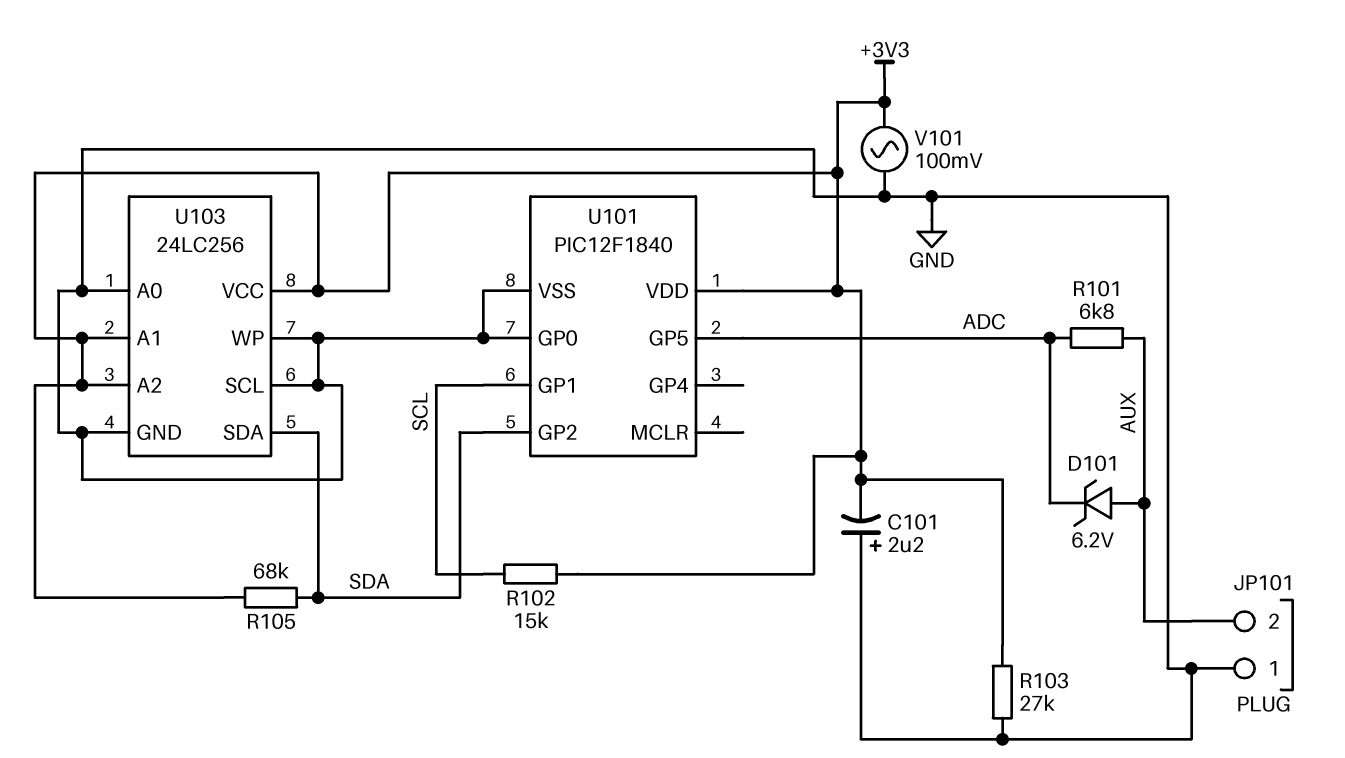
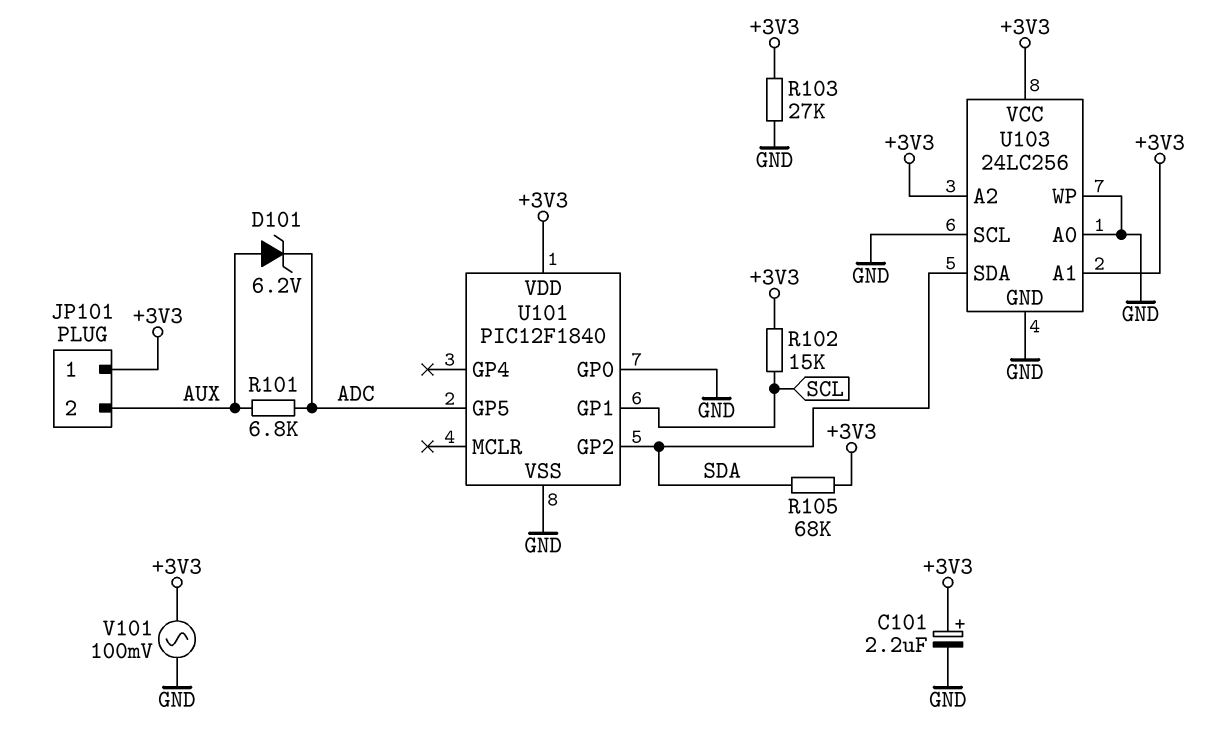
C101: 2.2uF (plus GND, minus +3V3) -> 2.2uF (plus +3V3, minus GND)
JP101 pin 1: GND -> +3V3

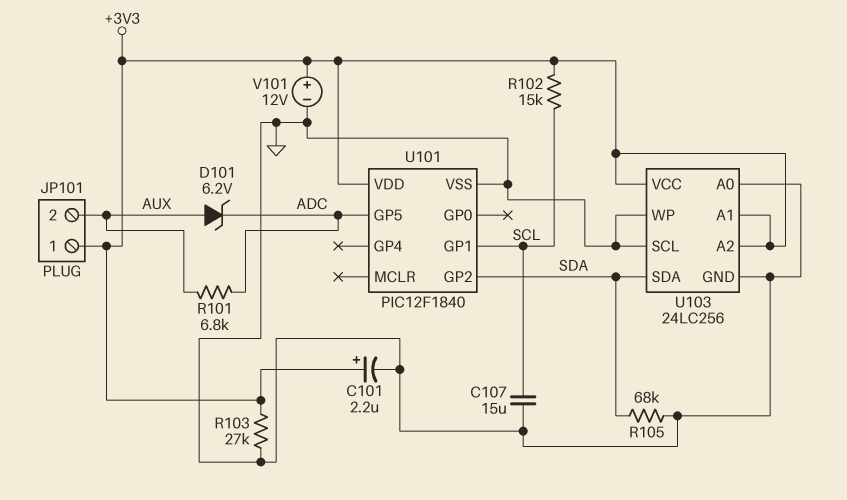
C107: none -> 15uF (GND, SCL)
R105: 68k (+3V3, SDA) -> 68k (GND, SDA)
U101 pin GP0: GND -> none
V101: AC 100mV (+3V3, GND) -> 12V (plus +3V3, minus GND)

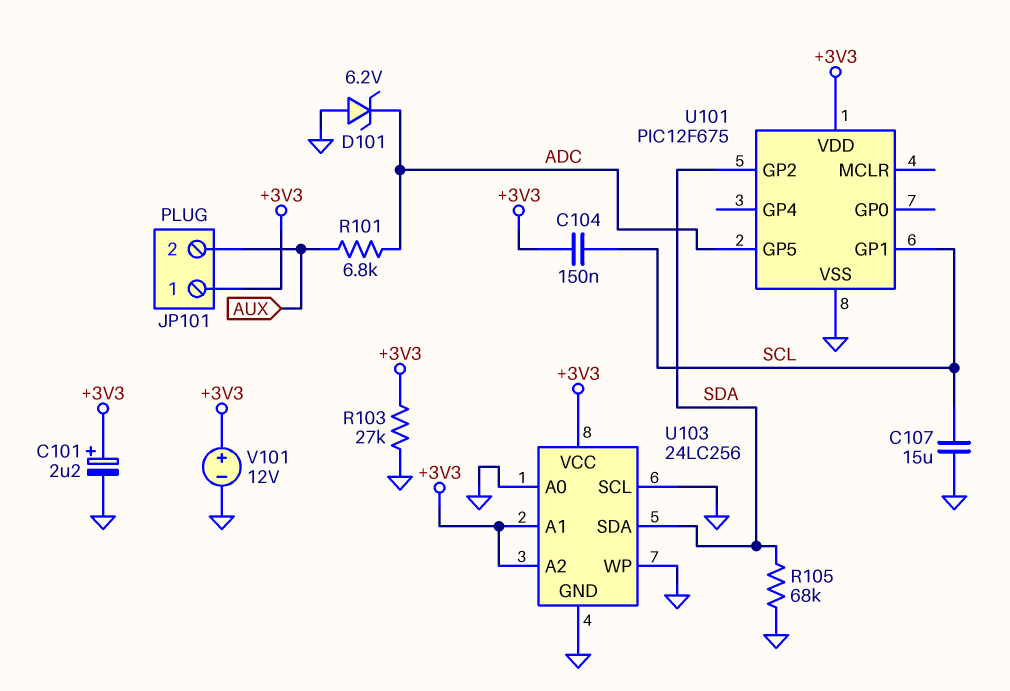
C104: none -> 150nF (+3V3, SCL)
D101: zener 6.2V (A AUX, K ADC) -> zener 6.2V (A GND, K ADC)
R102: 15k (+3V3, SCL) -> none
U101: PIC12F1840 -> PIC12F675

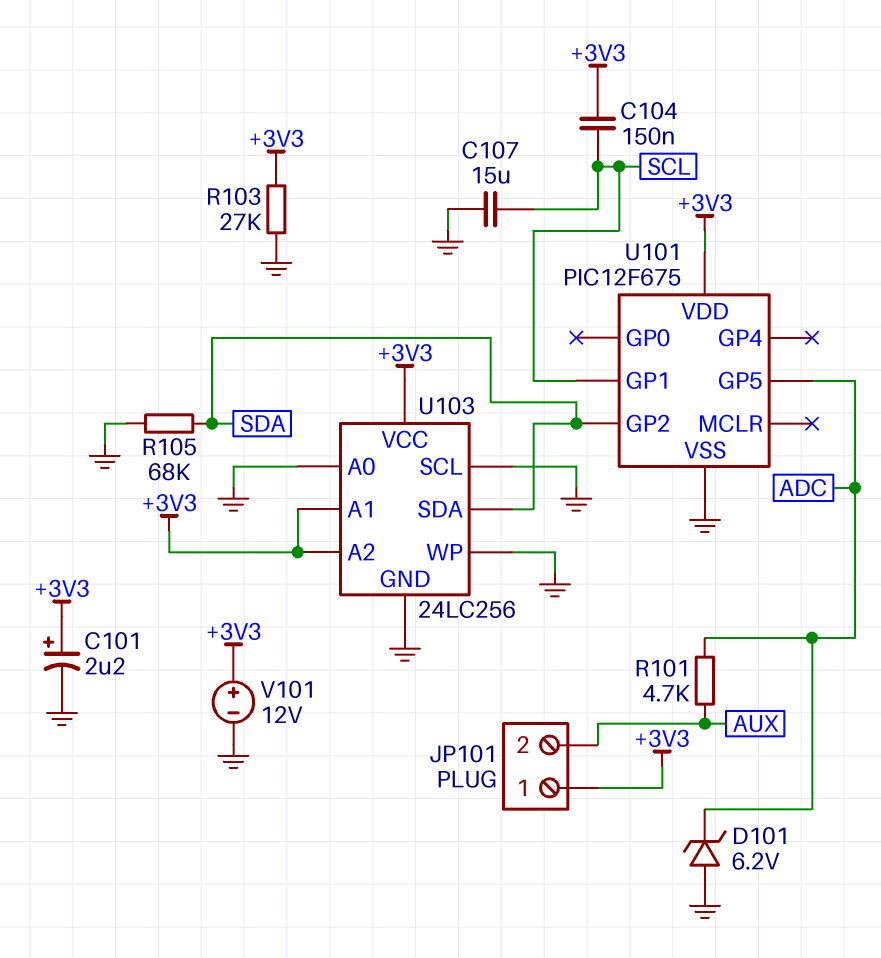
R101: 6.8k (ADC, AUX) -> 4.7k (ADC, AUX)

